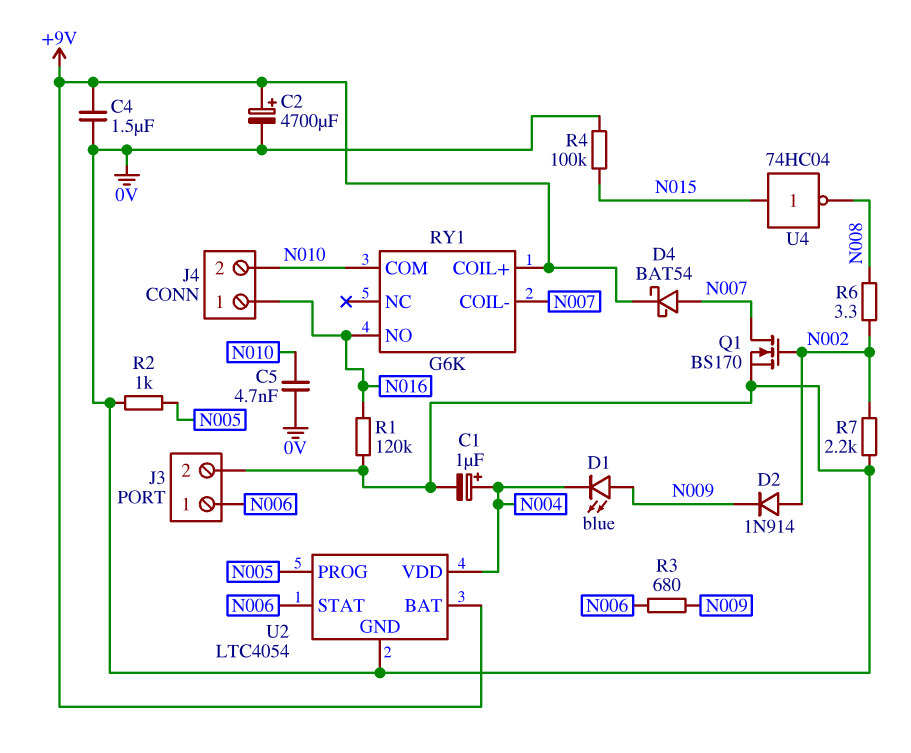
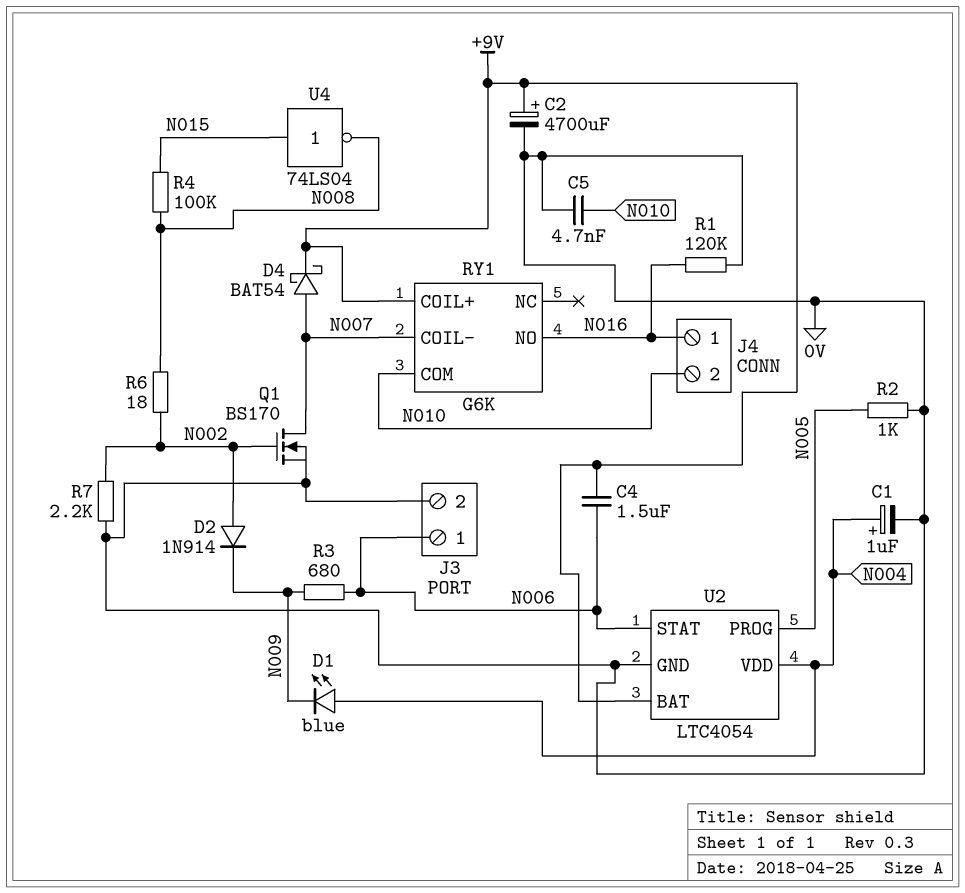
C4: 1.5uF (+9V, 0V) -> 1.5uF (+9V, N006)
D1: LED blue (A N009, K N004) -> LED blue (A N004, K N009)
R4: 100k (0V, N015) -> 100k (N008, N015)
R6: 3.3 (N002, N008) -> 18 (N002, N008)
U4: NOT 74HC04 (in N015, out N008) -> NOT 74LS04 (in N015, out N008)

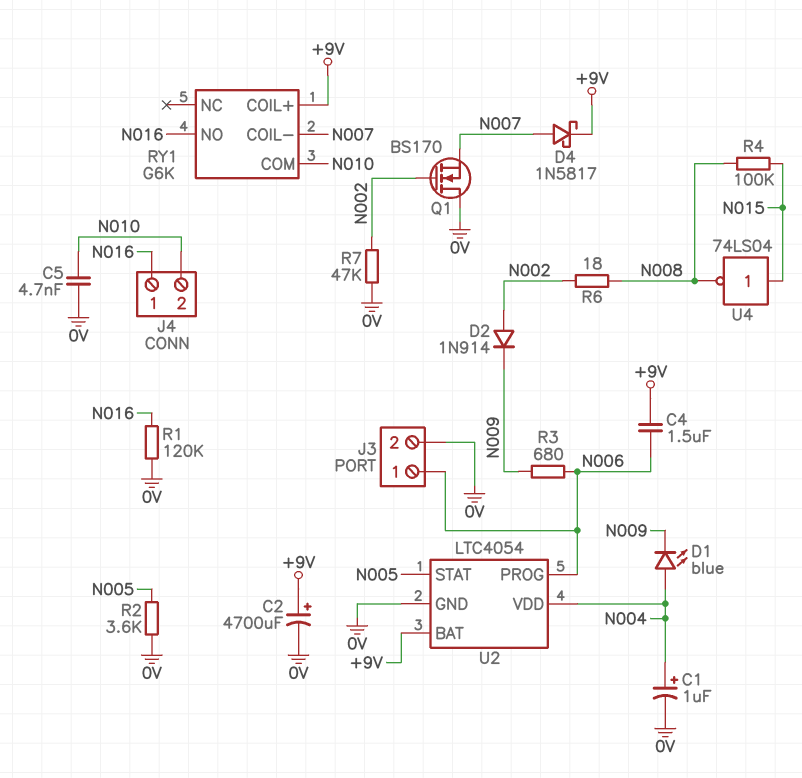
D4: schottky BAT54 (A N007, K +9V) -> schottky 1N5817 (A N007, K +9V)
Q1: NMOS BS170 (G N002, D N007, S 0V) -> NMOS BS170 (G N002, D 0V, S N007)
R2: 1k (0V, N005) -> 3.6k (0V, N005)
R7: 2.2k (0V, N002) -> 47k (0V, N002)
U2 pin PROG: N005 -> N006
U2 pin STAT: N006 -> N005

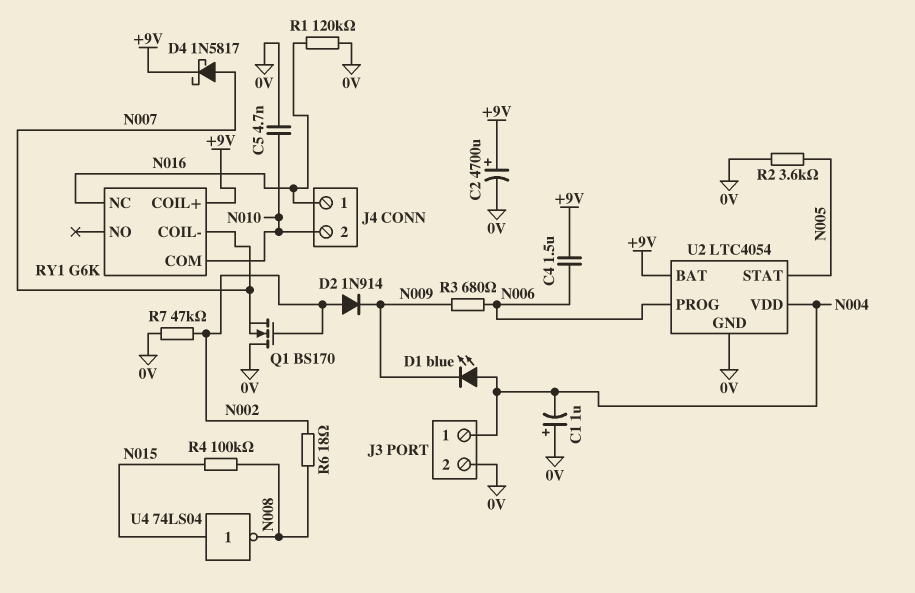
C1: 1uF (plus N004, minus 0V) -> 1uF (plus 0V, minus N004)
J3 pin 1: N006 -> N004
RY1 pin NC: none -> N016
RY1 pin NO: N016 -> none

